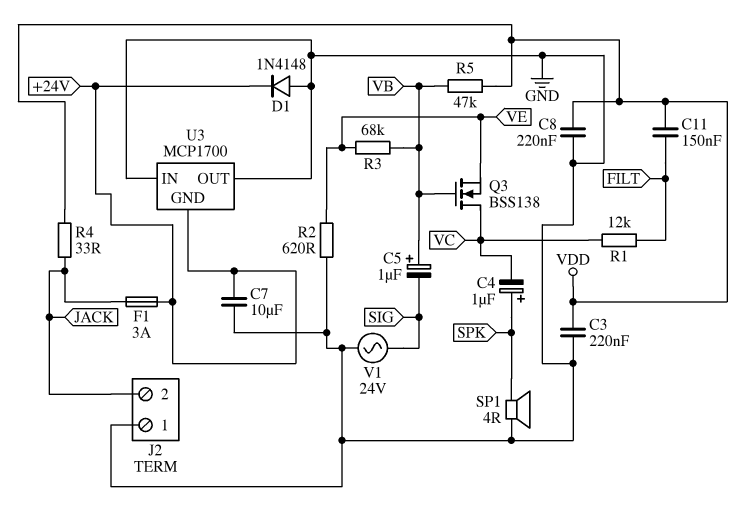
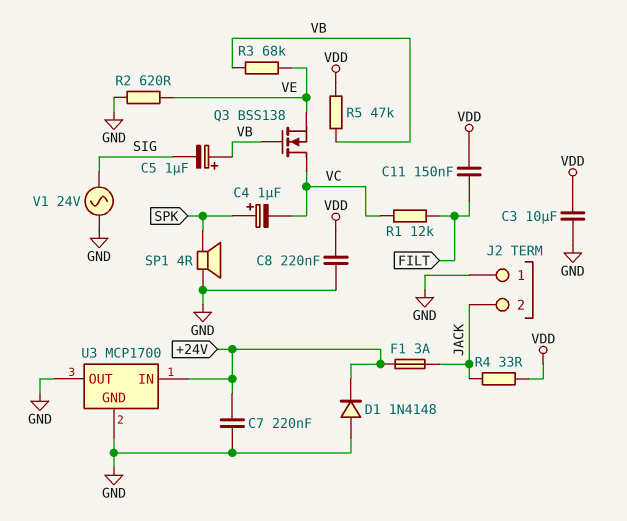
C3: 220nF (GND, VDD) -> 10uF (GND, VDD)
C7: 10uF (+24V, GND) -> 220nF (+24V, GND)
U3 pin GND: +24V -> GND
U3 pin IN: GND -> +24V

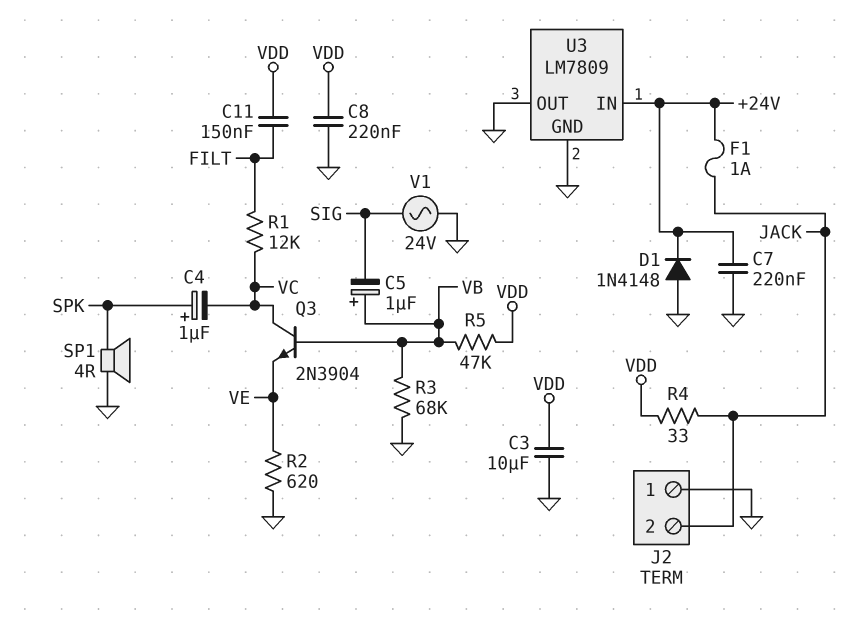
F1: 3A (+24V, JACK) -> 1A (+24V, JACK)
Q3: NMOS BSS138 (G VB, D VC, S VE) -> NPN 2N3904 (B VB, C VC, E VE)
R3: 68k (VB, VE) -> 68k (GND, VB)
U3: MCP1700 -> LM7809

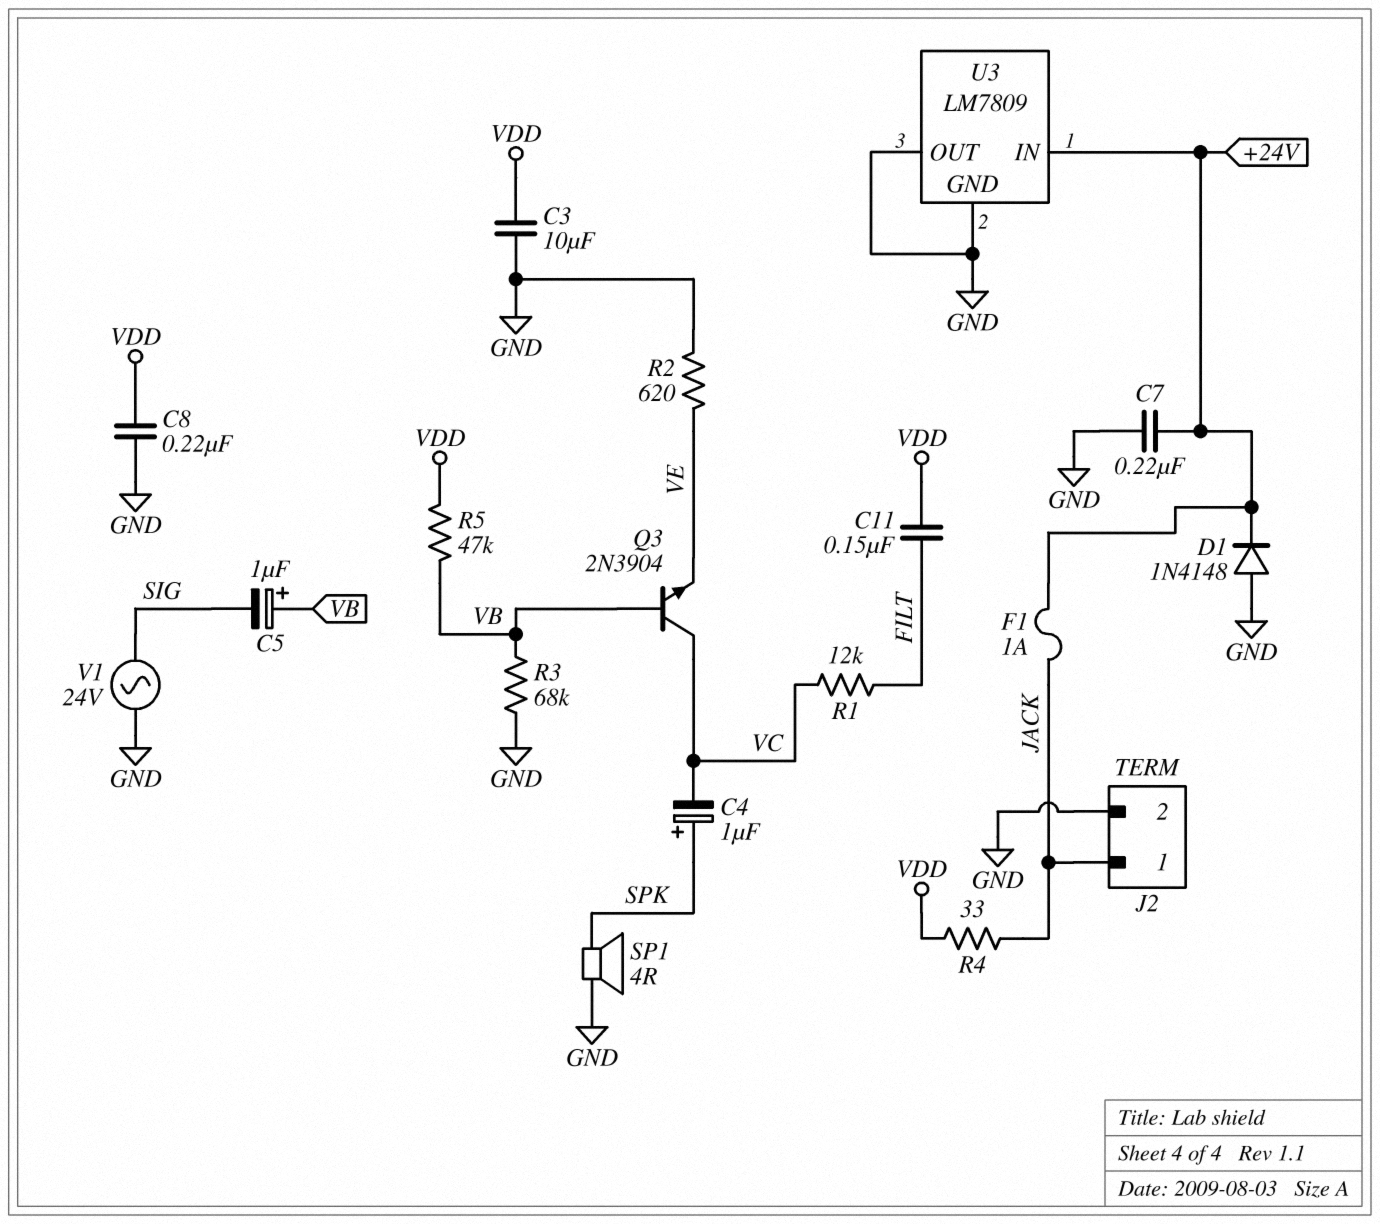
J2 pin 1: GND -> JACK
J2 pin 2: JACK -> GND

